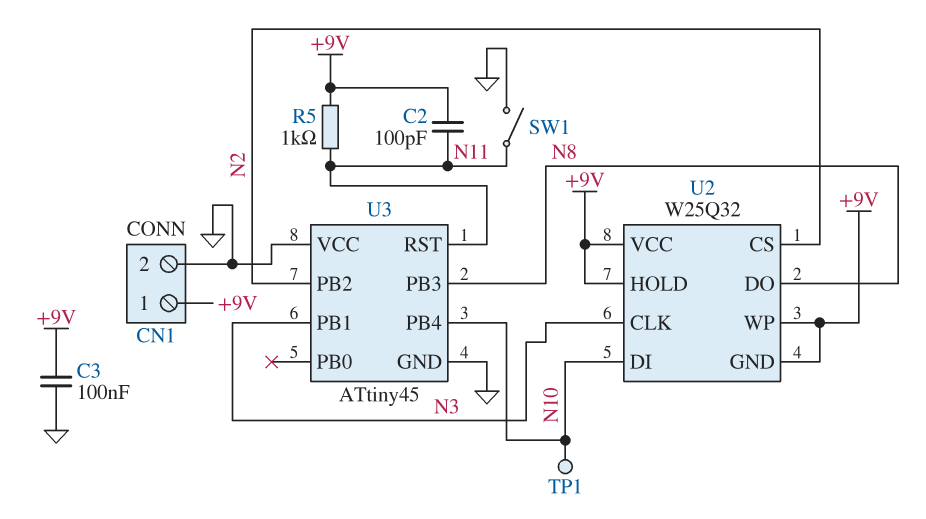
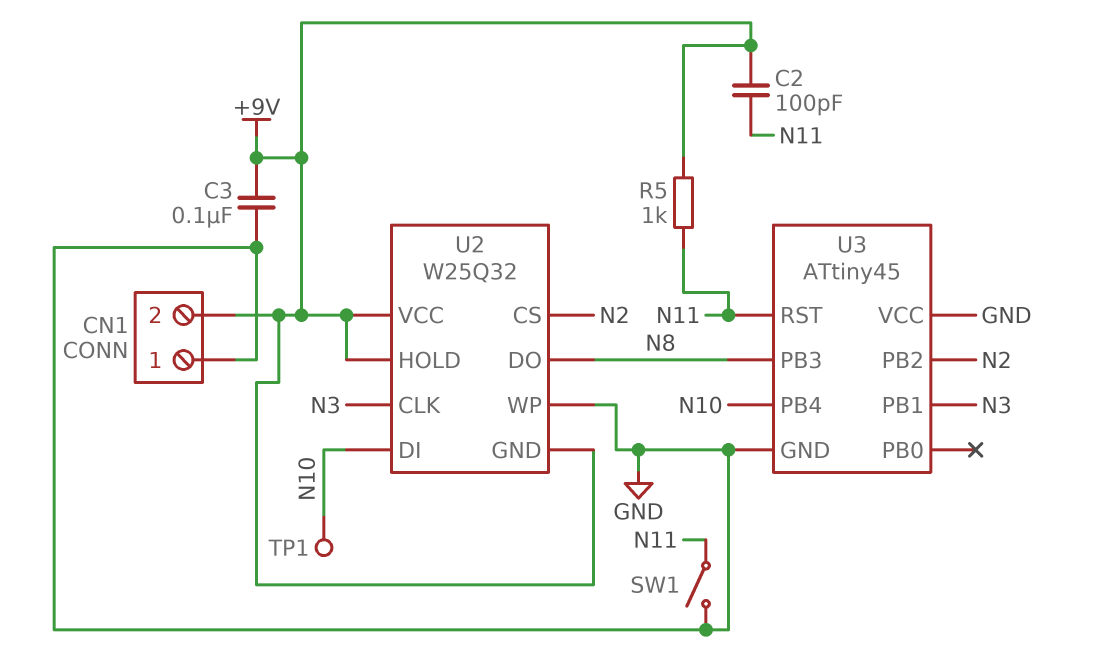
CN1 pin 1: +9V -> GND
CN1 pin 2: GND -> +9V
U2 pin WP: +9V -> GND

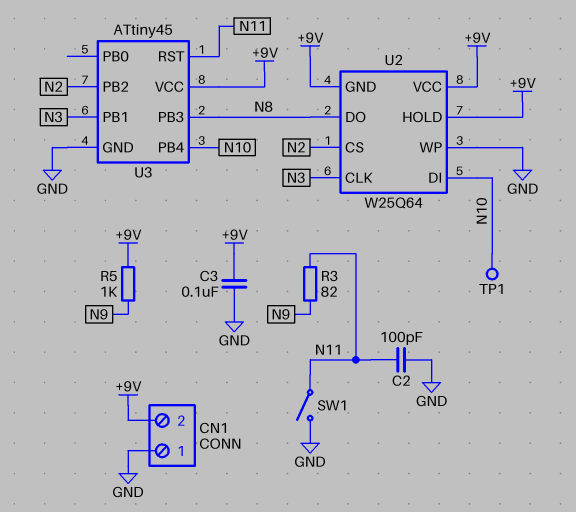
C2: 100pF (+9V, N11) -> 100pF (GND, N11)
R3: none -> 82 (N9, N11)
R5: 1k (+9V, N11) -> 1k (+9V, N9)
U2: W25Q32 -> W25Q64
U3 pin VCC: GND -> +9V

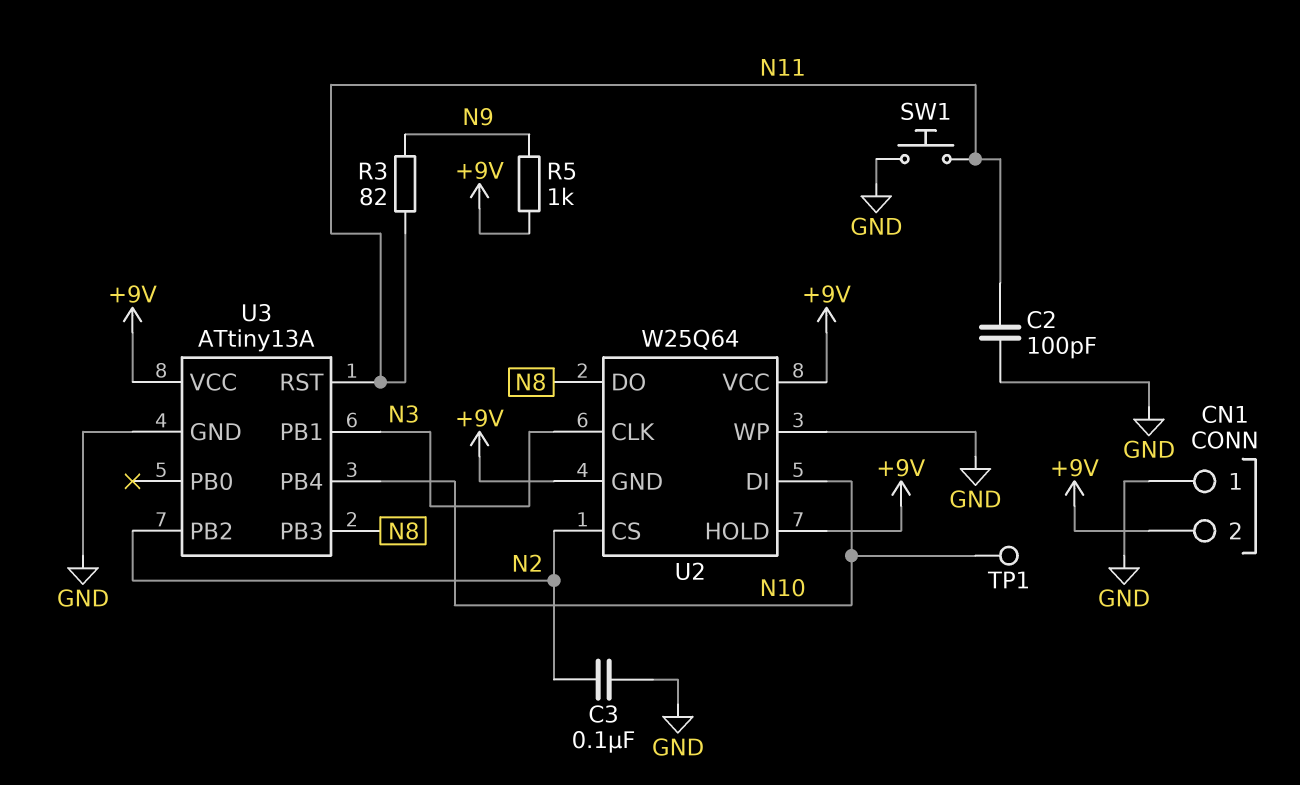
C3: 100nF (+9V, GND) -> 100nF (GND, N2)
SW1: switch (GND, N11) -> button (GND, N11)
U3: ATtiny45 -> ATtiny13A

